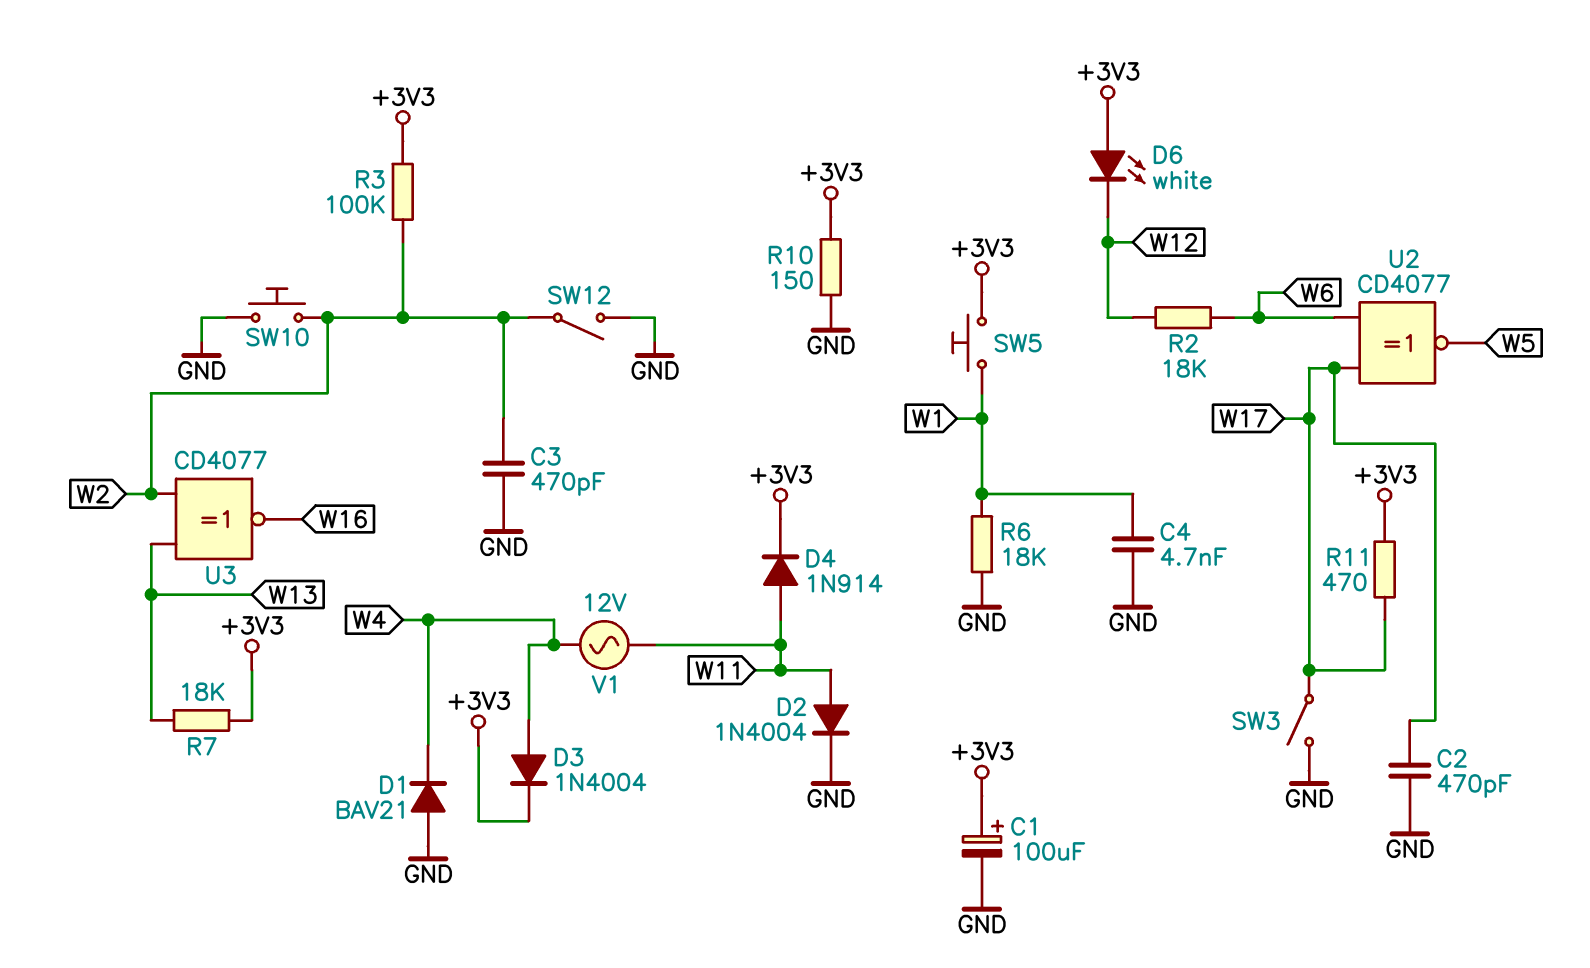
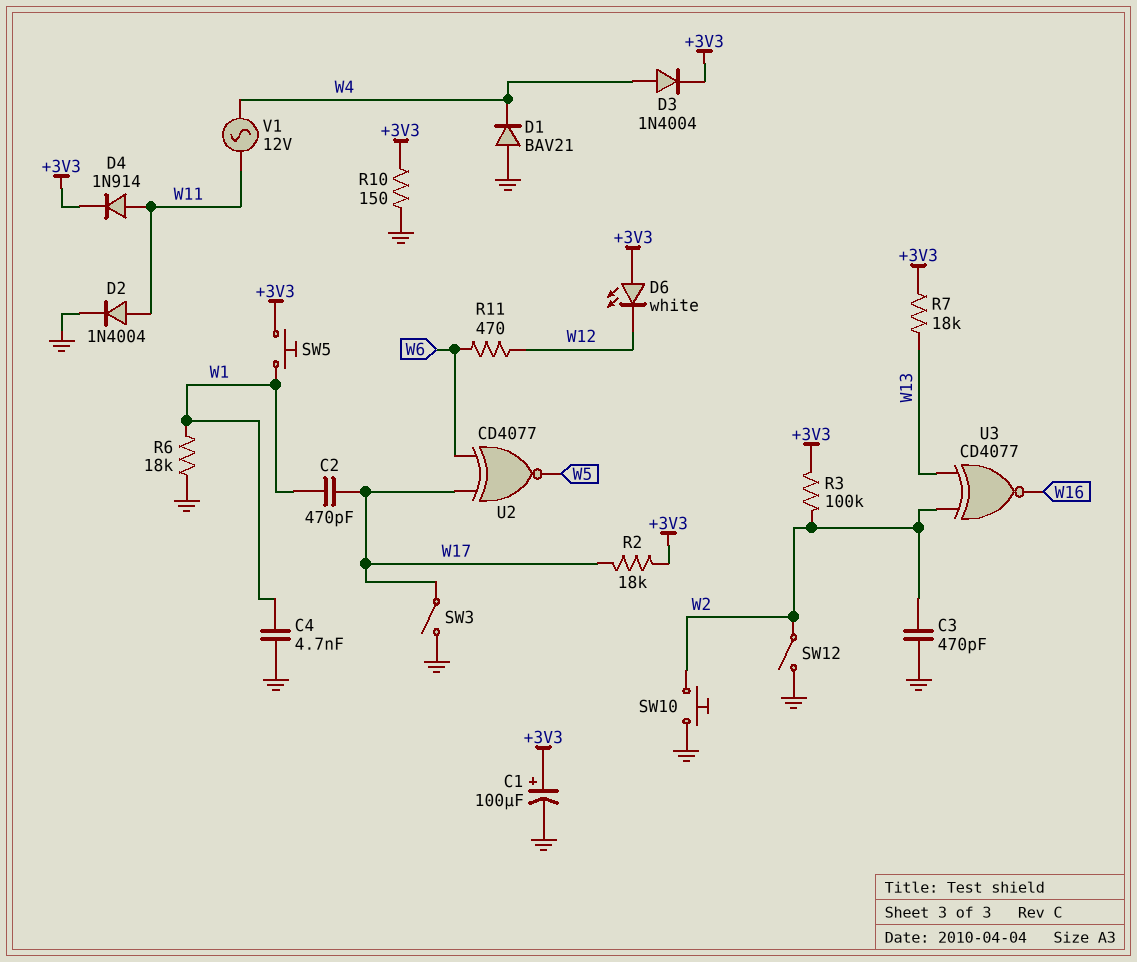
C2: 470pF (GND, W17) -> 470pF (W1, W17)
R2: 18k (W6, W12) -> 18k (+3V3, W17)
R11: 470 (+3V3, W17) -> 470 (W6, W12)

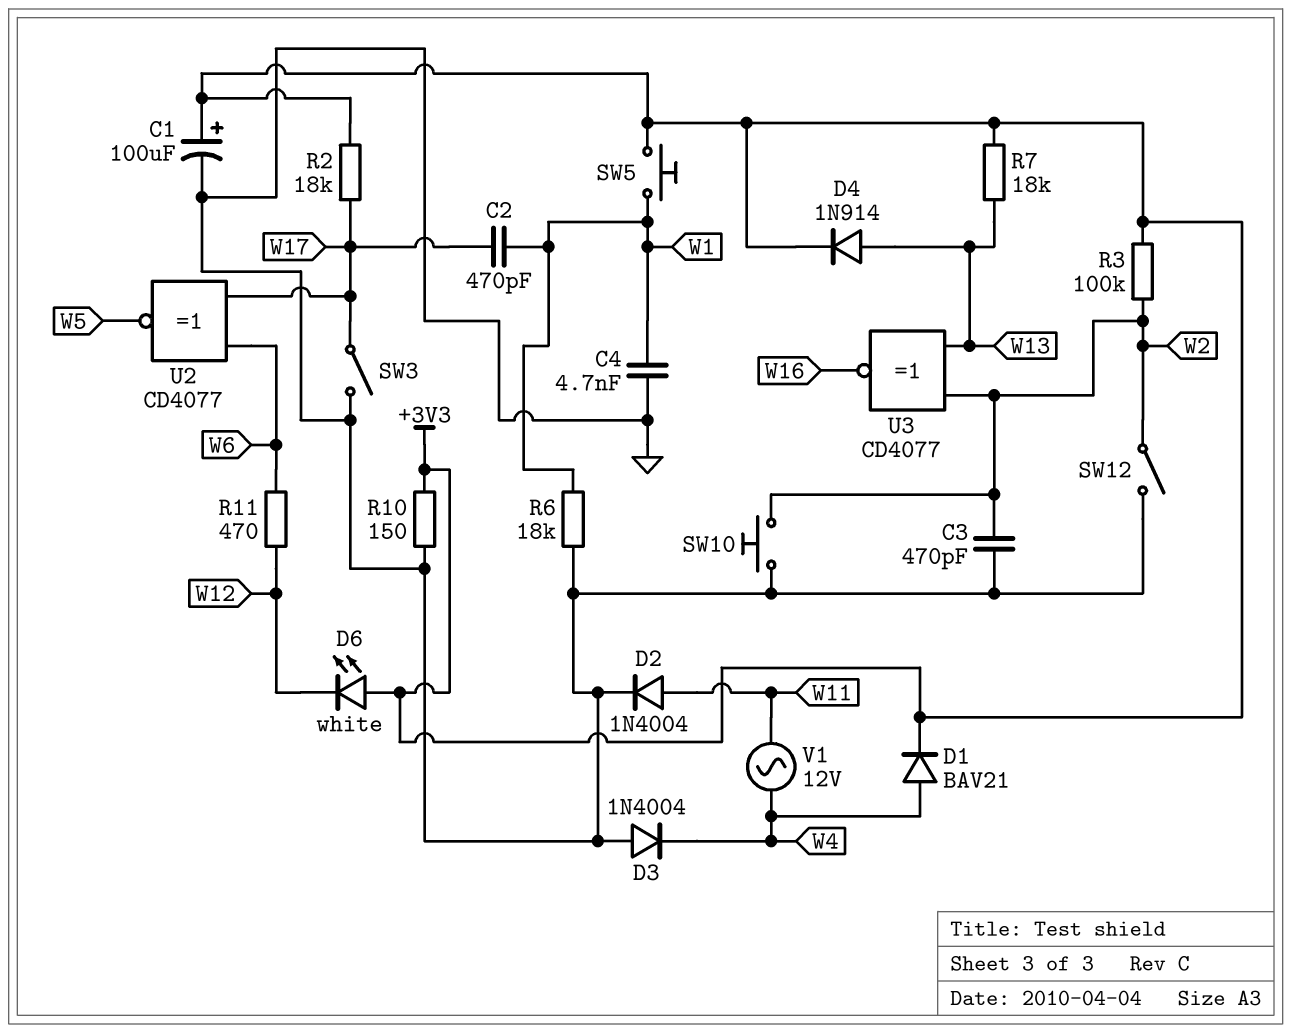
D1: diode BAV21 (A GND, K W4) -> diode BAV21 (A W4, K +3V3)
D3: diode 1N4004 (A W4, K +3V3) -> diode 1N4004 (A GND, K W4)
D4: diode 1N914 (A W11, K +3V3) -> diode 1N914 (A W13, K +3V3)

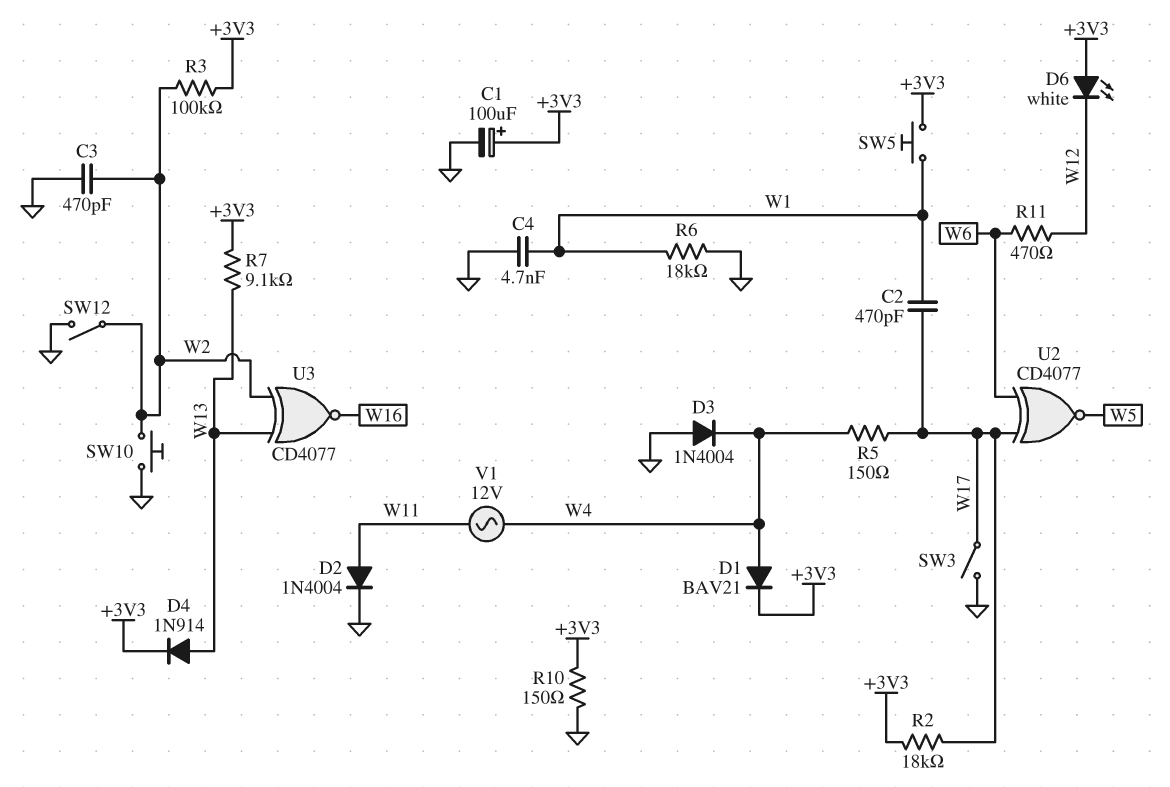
R5: none -> 150 (W4, W17)
R7: 18k (+3V3, W13) -> 9.1k (+3V3, W13)

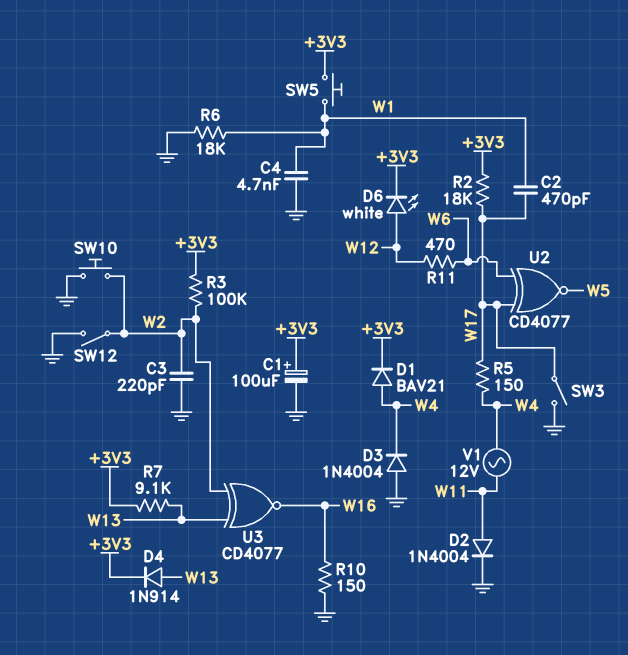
C3: 470pF (GND, W2) -> 220pF (GND, W2)
D6: LED white (A +3V3, K W12) -> LED white (A W12, K +3V3)
R10: 150 (+3V3, GND) -> 150 (GND, W16)

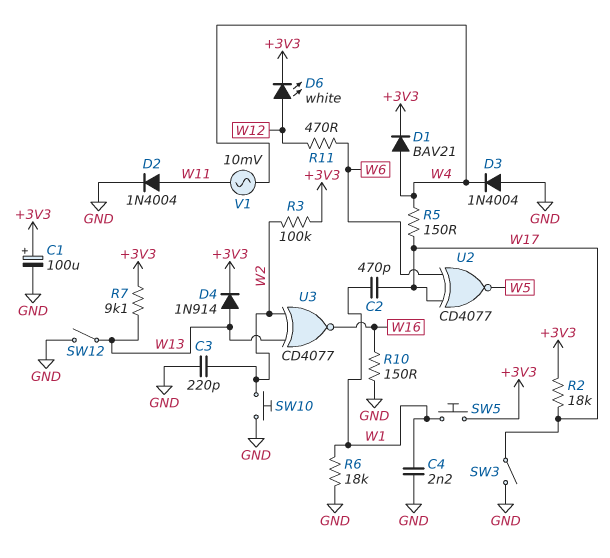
C4: 4.7nF (GND, W1) -> 2.2nF (GND, W1)
SW12: switch (GND, W2) -> switch (GND, W13)
V1: AC 12V (W4, W11) -> AC 10mV (W4, W11)

